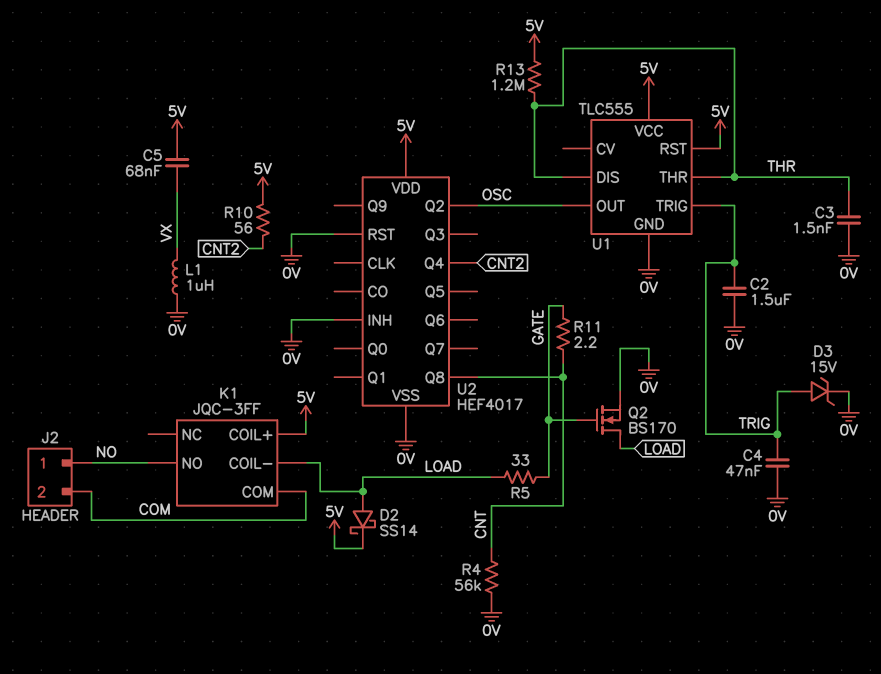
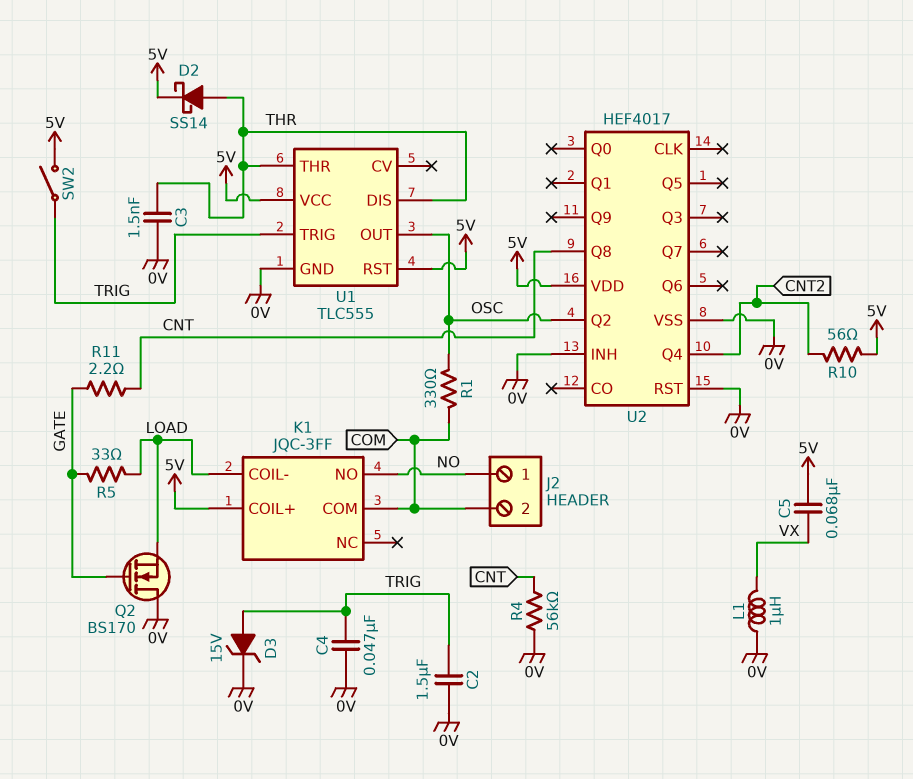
D2: schottky SS14 (A LOAD, K 5V) -> schottky SS14 (A THR, K 5V)
Q2: NMOS BS170 (G GATE, D LOAD, S 0V) -> NMOS BS170 (G GATE, D 0V, S LOAD)
R1: none -> 330 (COM, OSC)
R13: 1.2M (5V, THR) -> none
SW2: none -> switch (5V, TRIG)

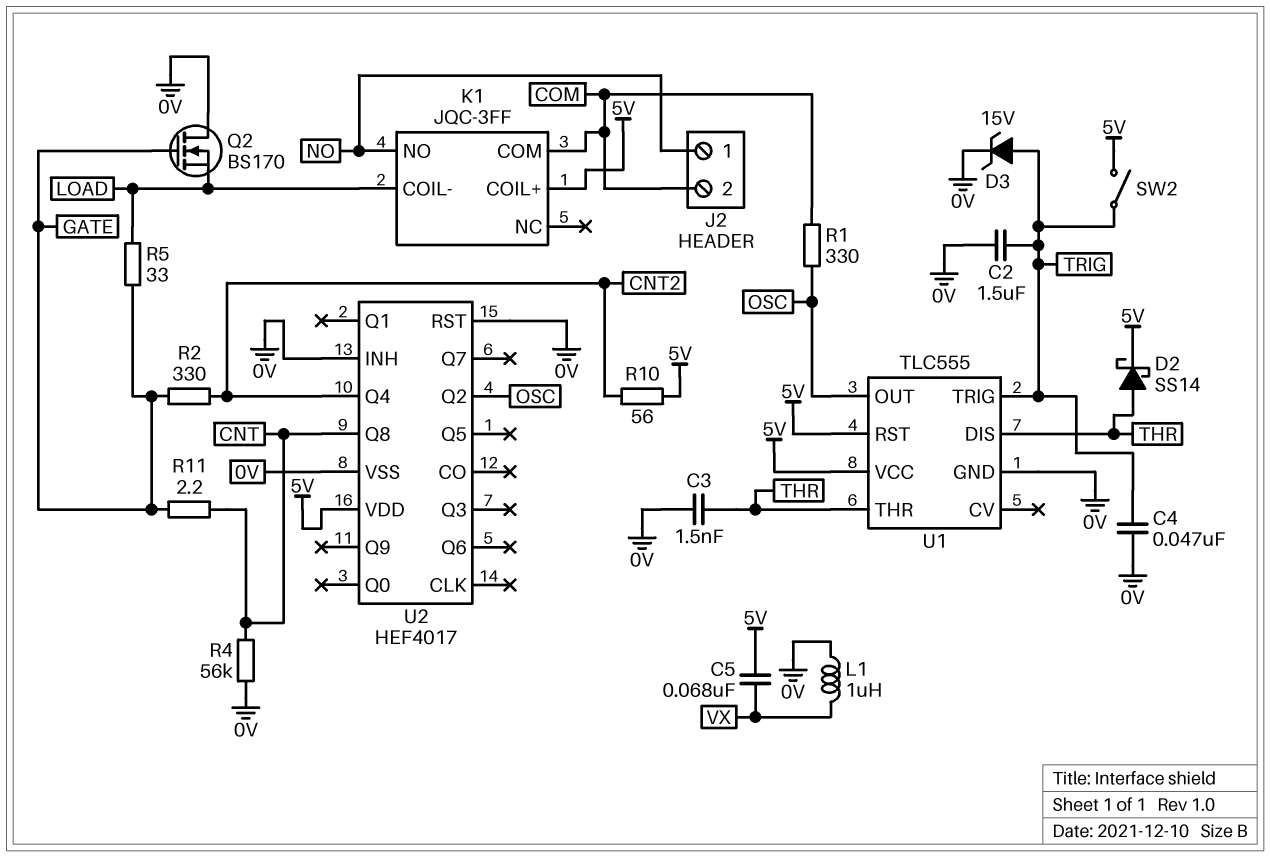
R2: none -> 330 (CNT2, GATE)

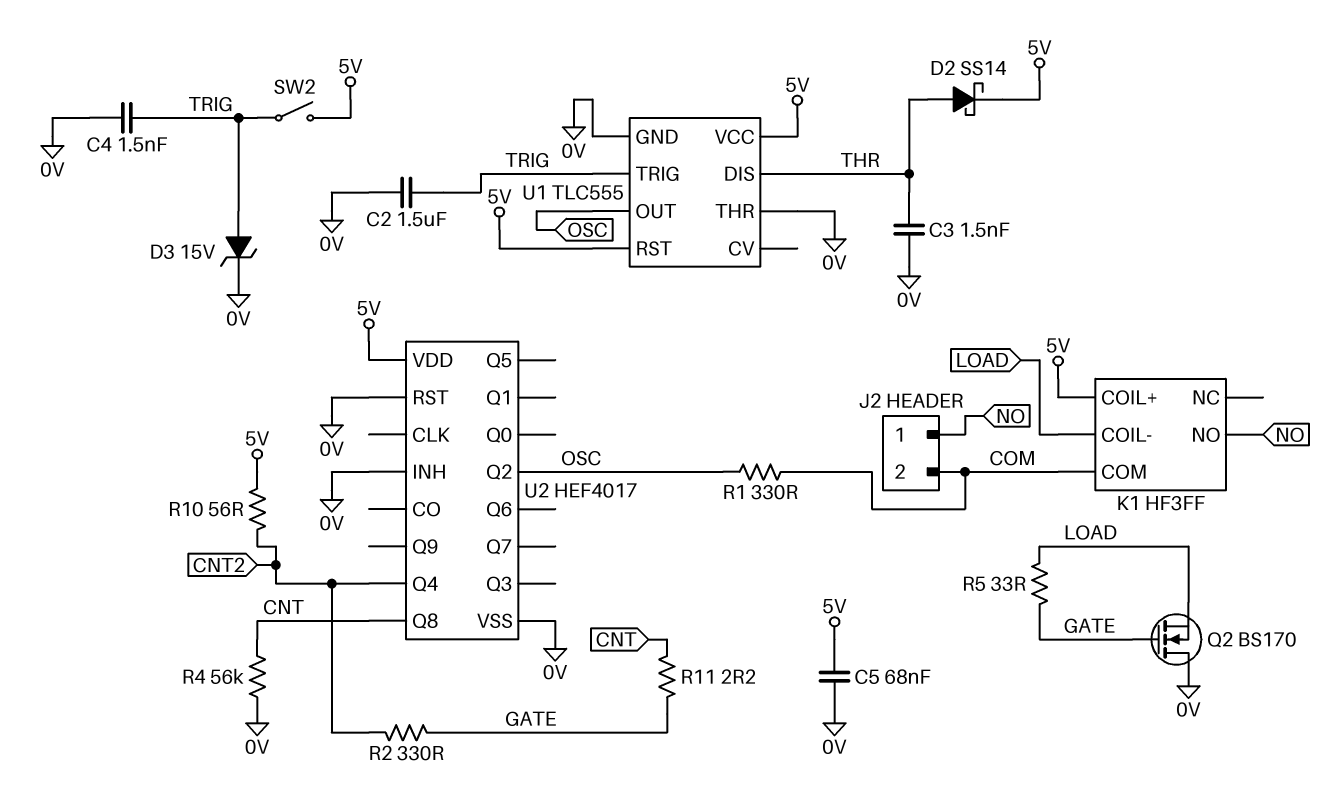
C4: 47nF (0V, TRIG) -> 1.5nF (0V, TRIG)
C5: 68nF (5V, VX) -> 68nF (0V, 5V)
K1: JQC-3FF -> HF3FF
L1: 1uH (0V, VX) -> none
U1 pin THR: THR -> 0V

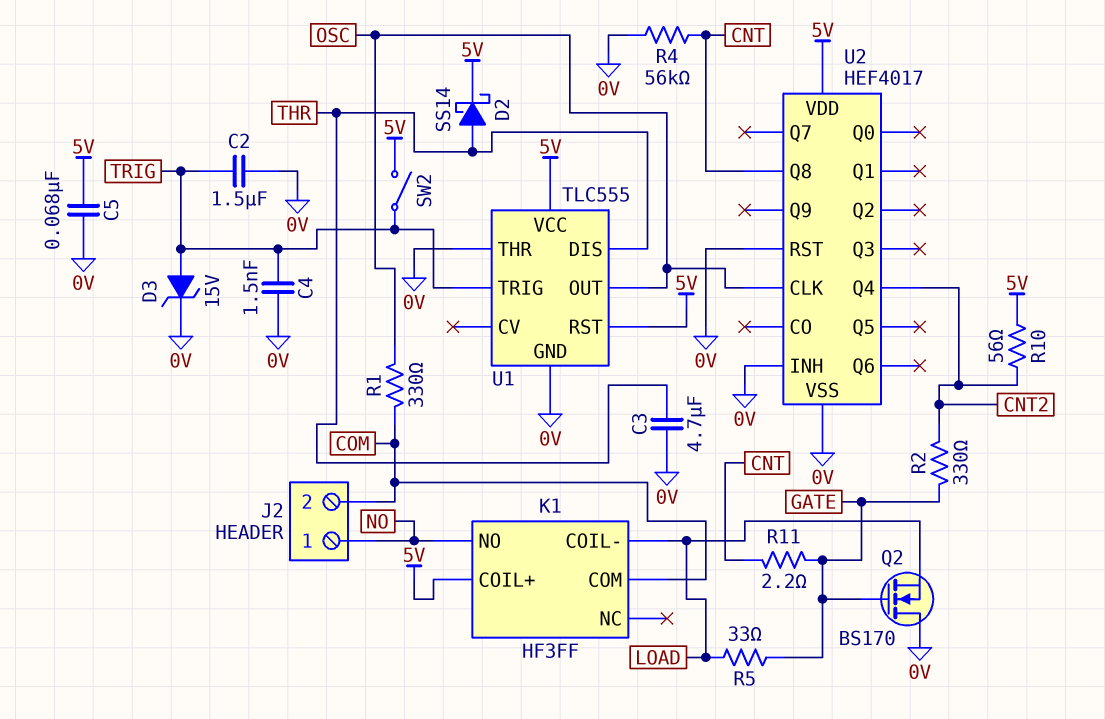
C3: 1.5nF (0V, THR) -> 4.7uF (0V, THR)
U2 pin CLK: none -> OSC
U2 pin Q2: OSC -> none

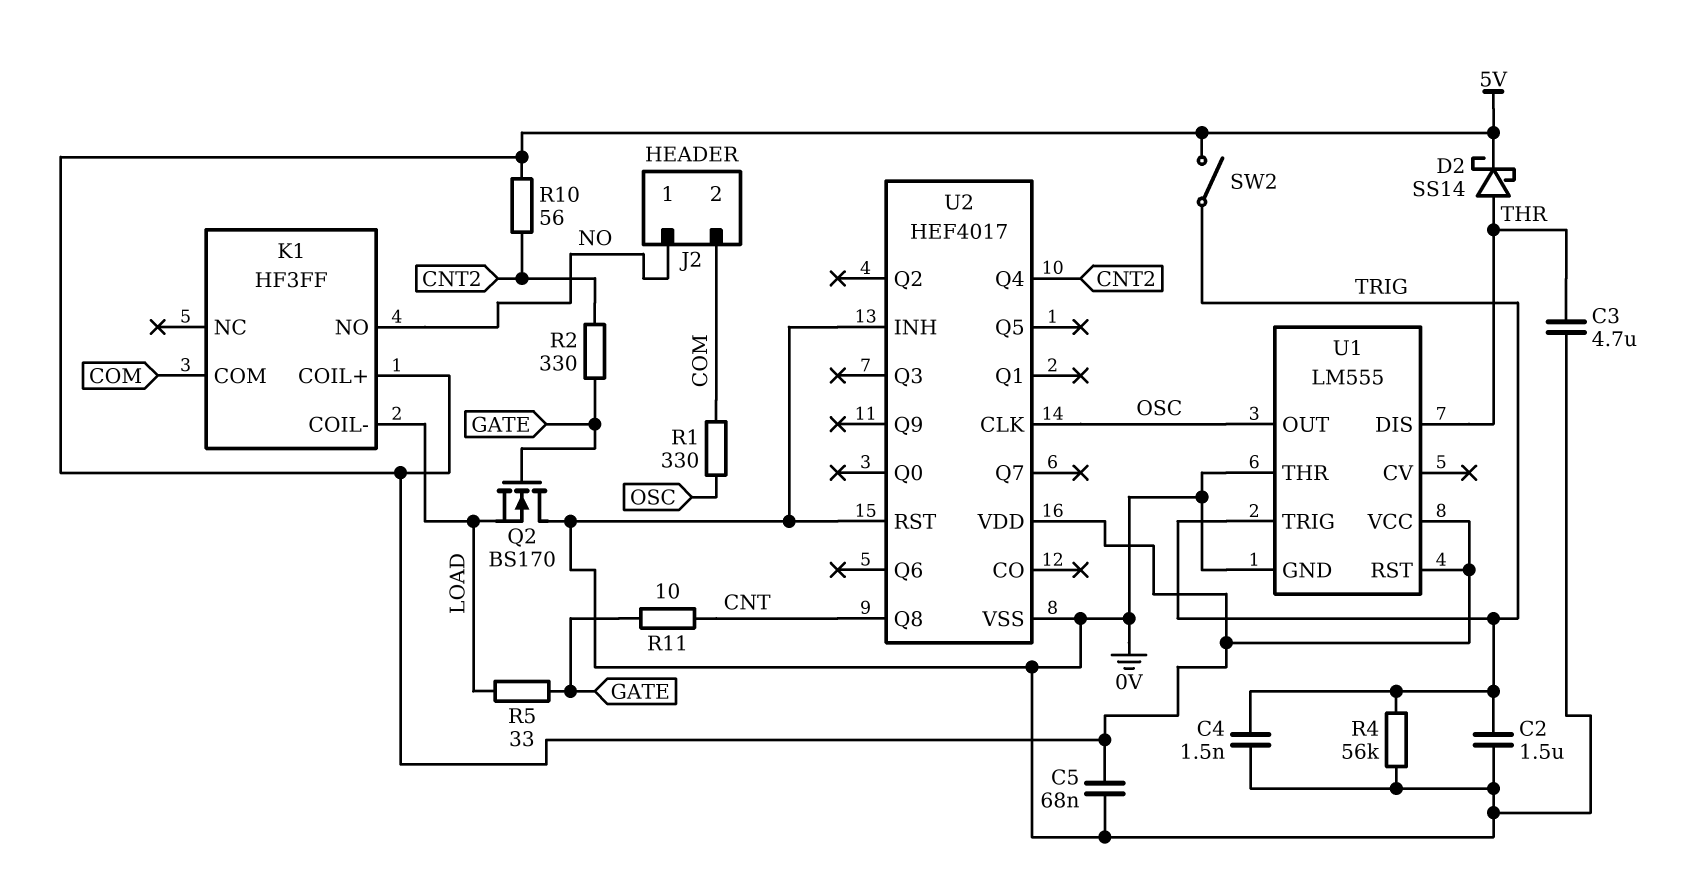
D3: zener 15V (A TRIG, K 0V) -> none
R4: 56k (0V, CNT) -> 56k (0V, TRIG)
R11: 2.2 (CNT, GATE) -> 10 (CNT, GATE)
U1: TLC555 -> LM555

